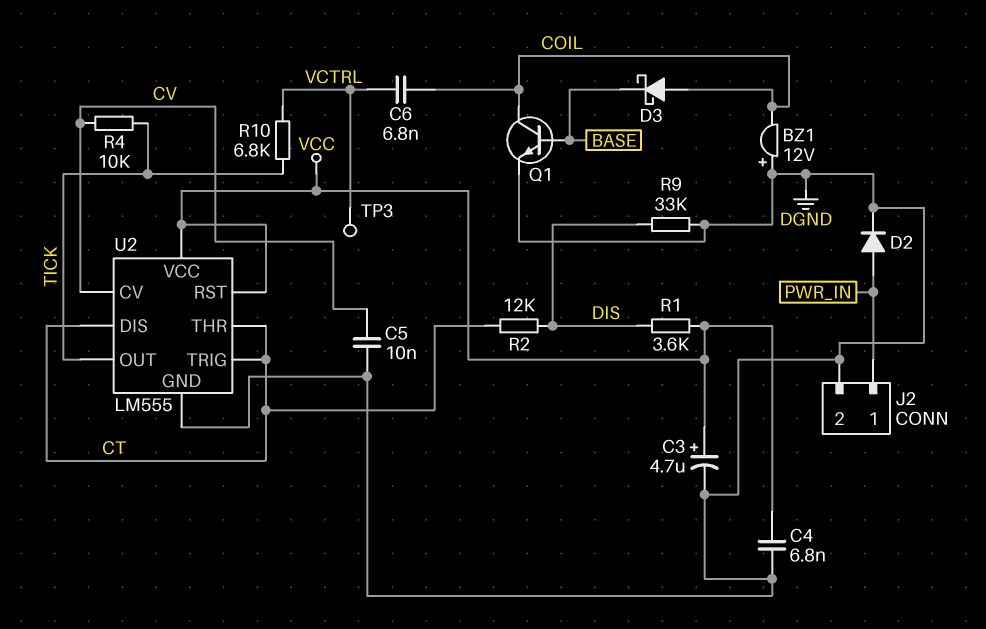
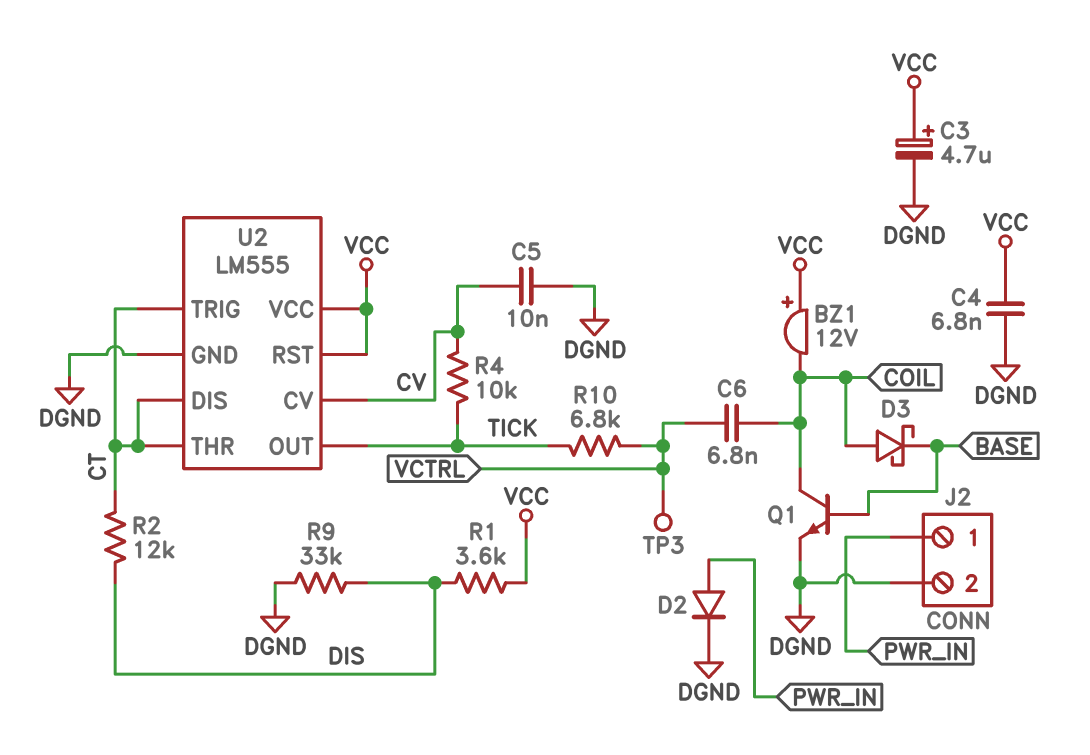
BZ1: buzzer 12V (plus DGND, minus COIL) -> buzzer 12V (plus VCC, minus COIL)

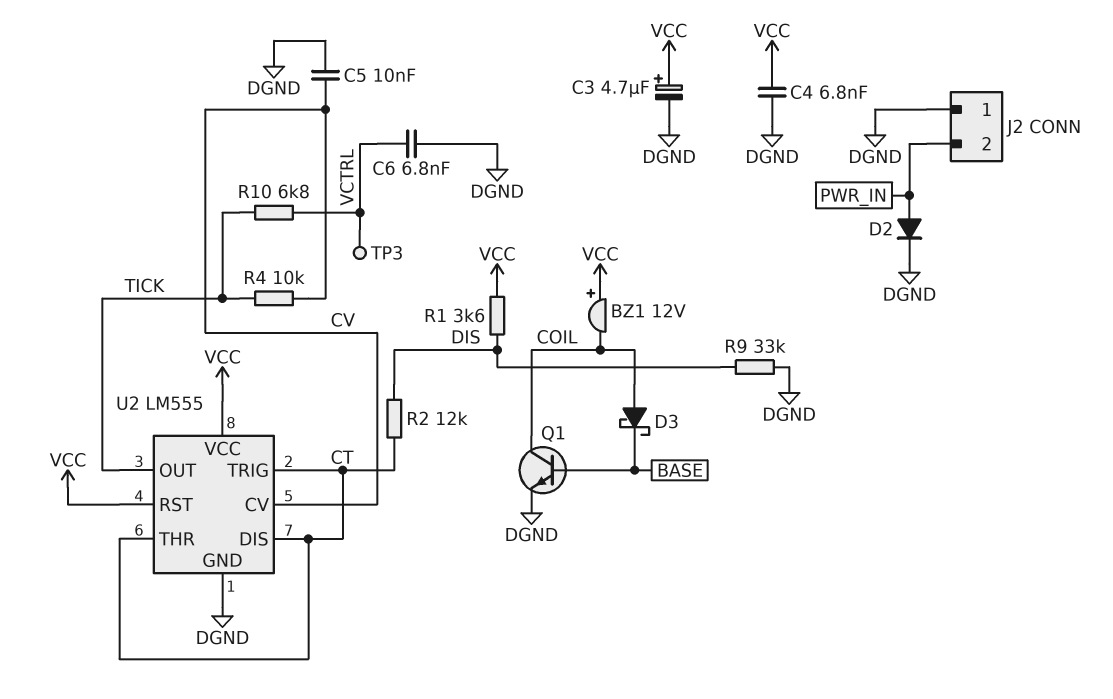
C6: 6.8nF (COIL, VCTRL) -> 6.8nF (DGND, VCTRL)
J2 pin 1: PWR_IN -> DGND
J2 pin 2: DGND -> PWR_IN

